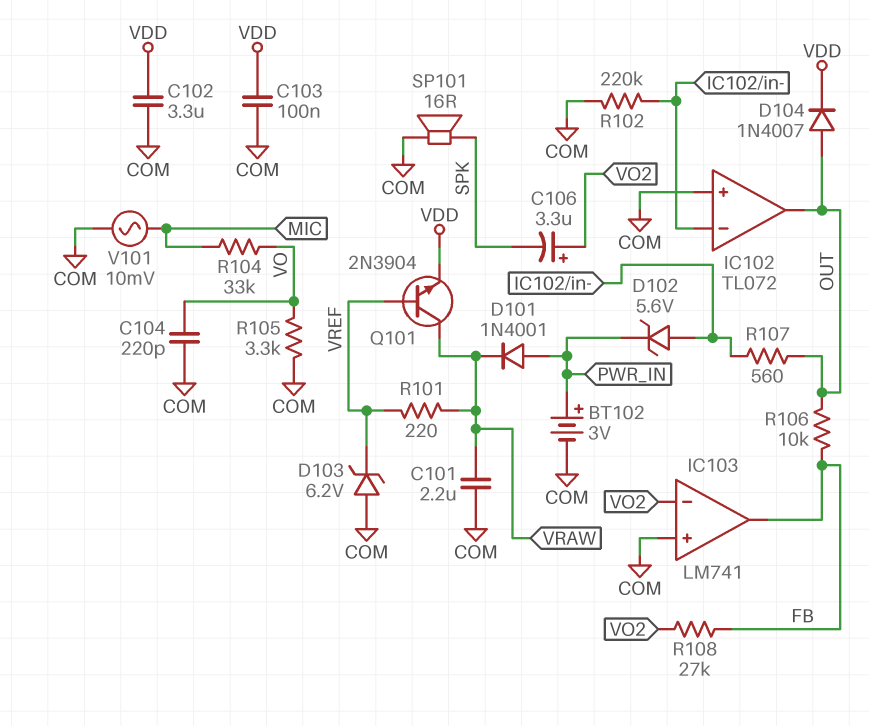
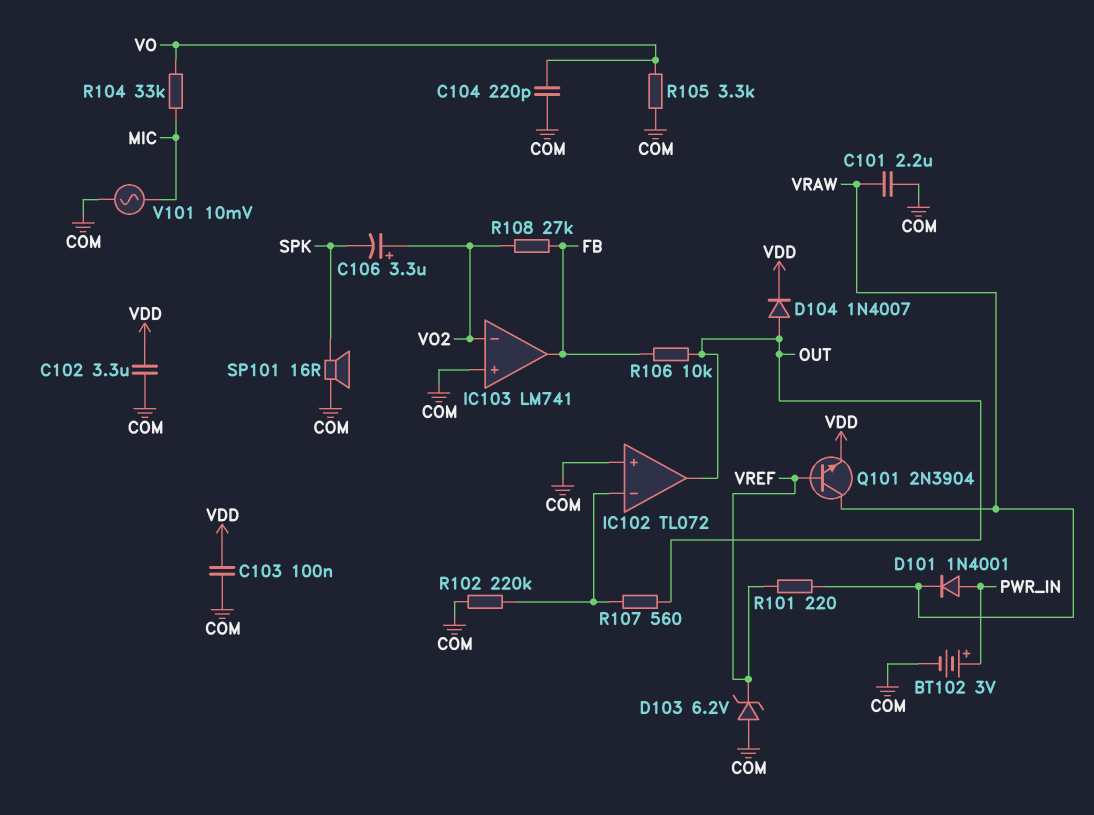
D102: zener 5.6V (A IC102/in-, K PWR_IN) -> none

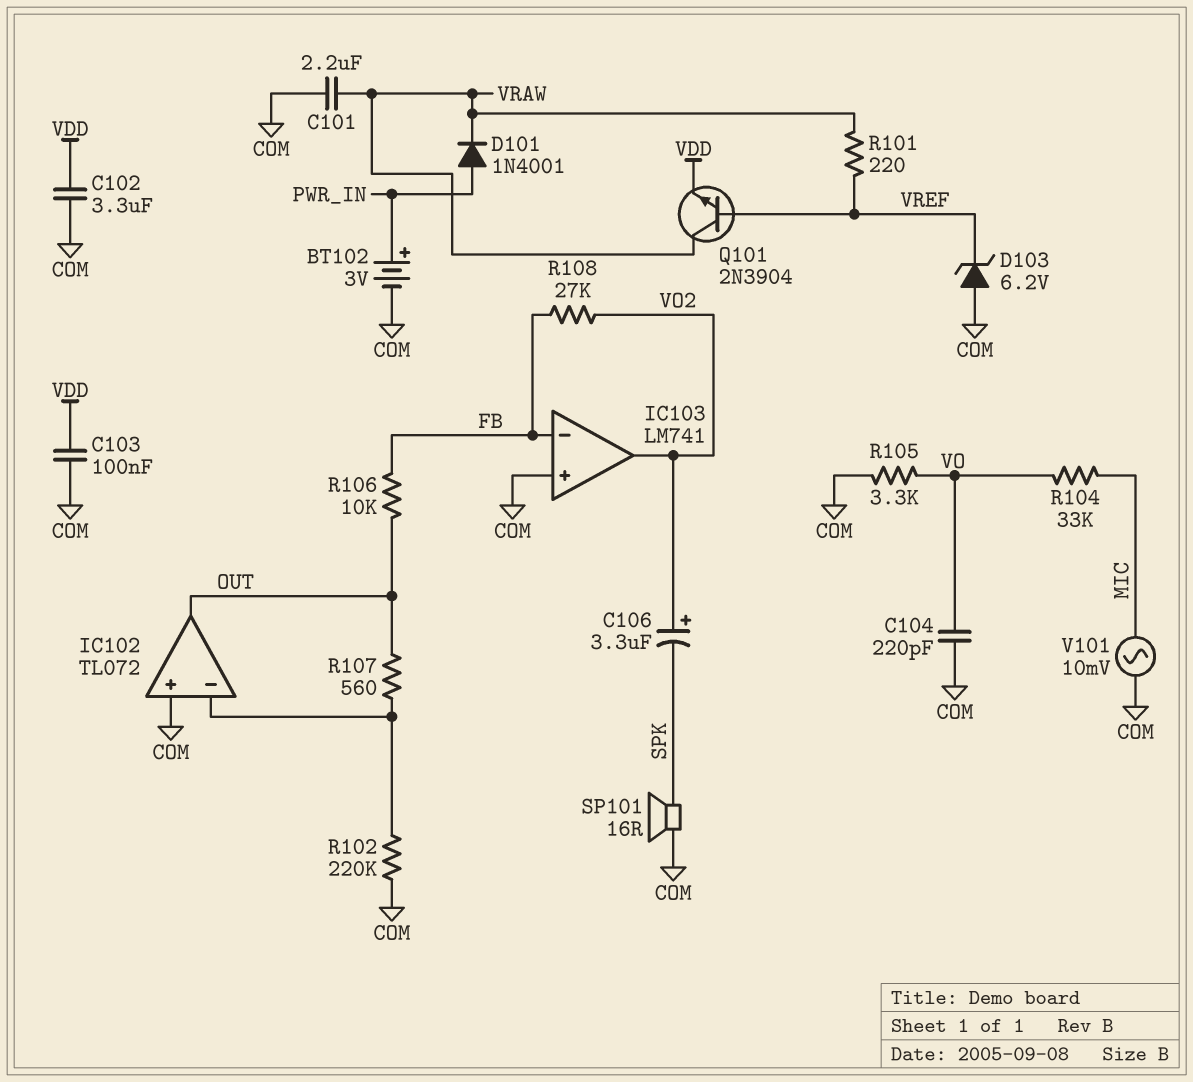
D104: diode 1N4007 (A OUT, K VDD) -> none
IC103 pin in-: VO2 -> FB
IC103 pin out: FB -> VO2

